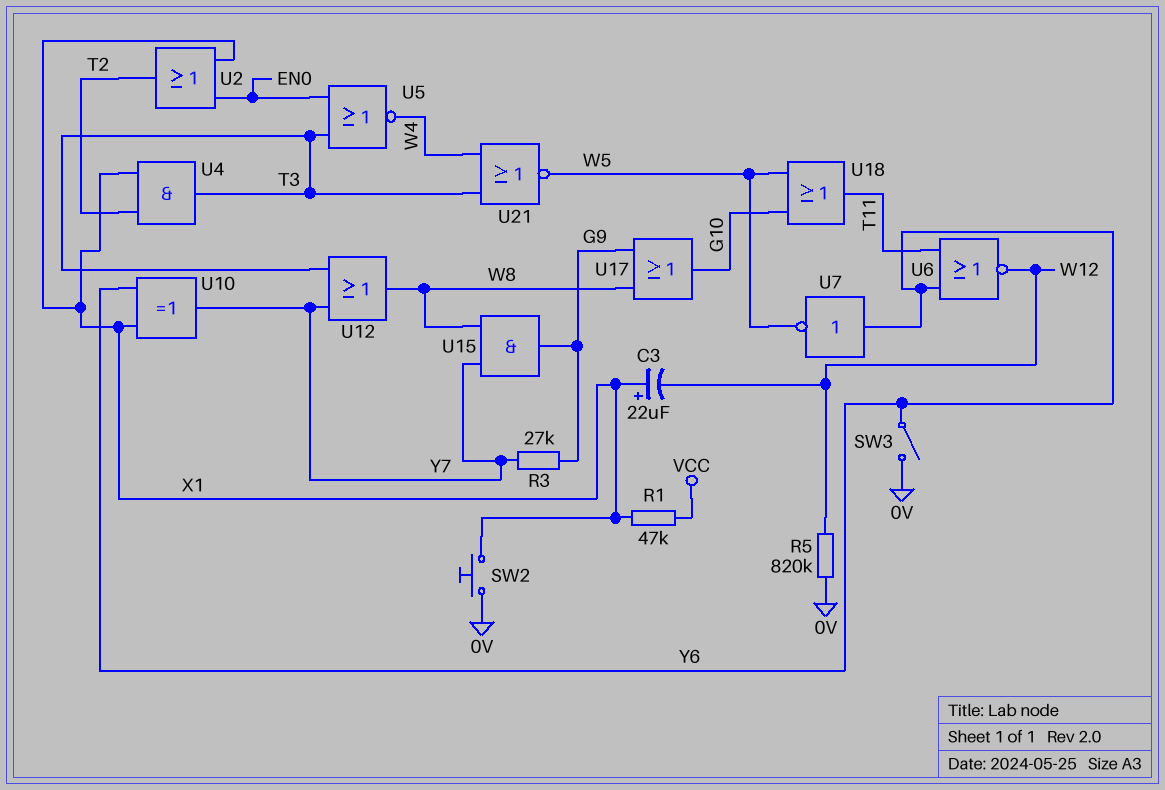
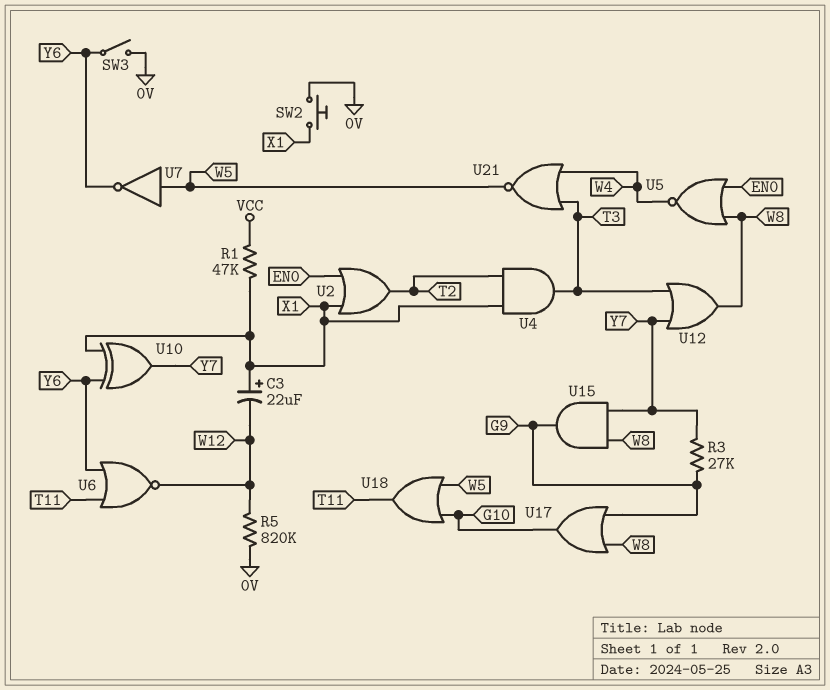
U5: NOR (in EN0, in T3, out W4) -> NOR (in EN0, in W8, out W4)
U7: NOT (in Y6, out W5) -> NOT (in W5, out Y6)

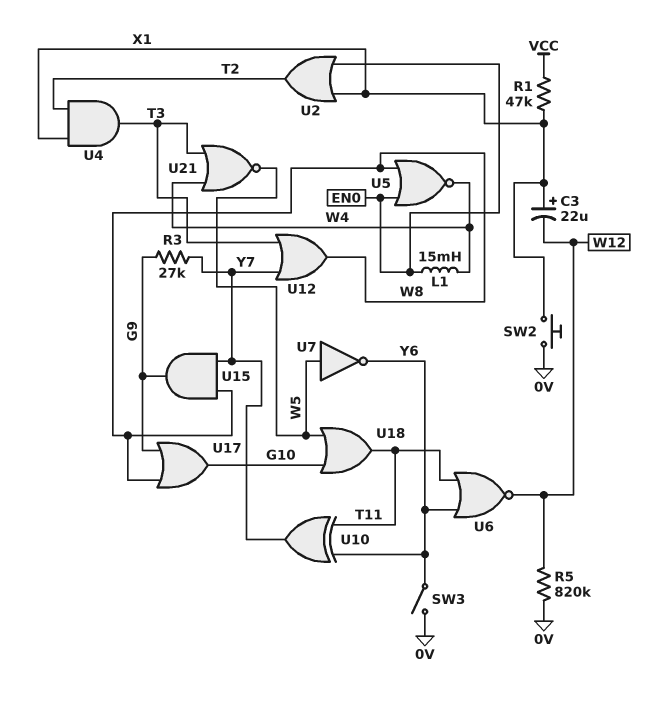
L1: none -> 15mH (EN0, W4)
U10: XOR (in X1, in Y6, out Y7) -> XOR (in T11, in Y6, out Y7)

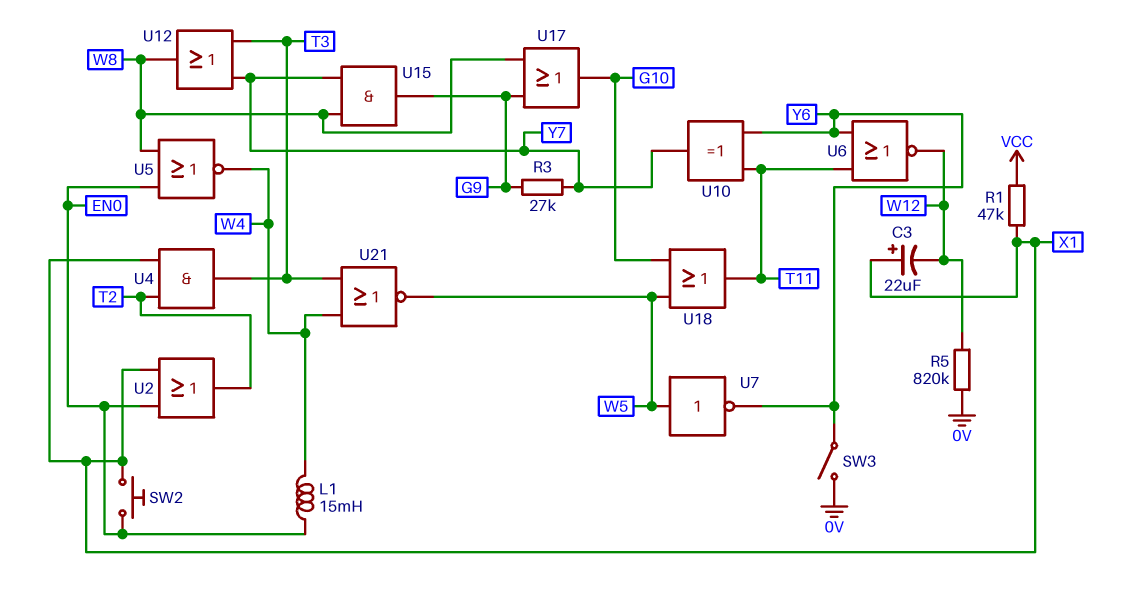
SW2: button (0V, X1) -> button (EN0, X1)

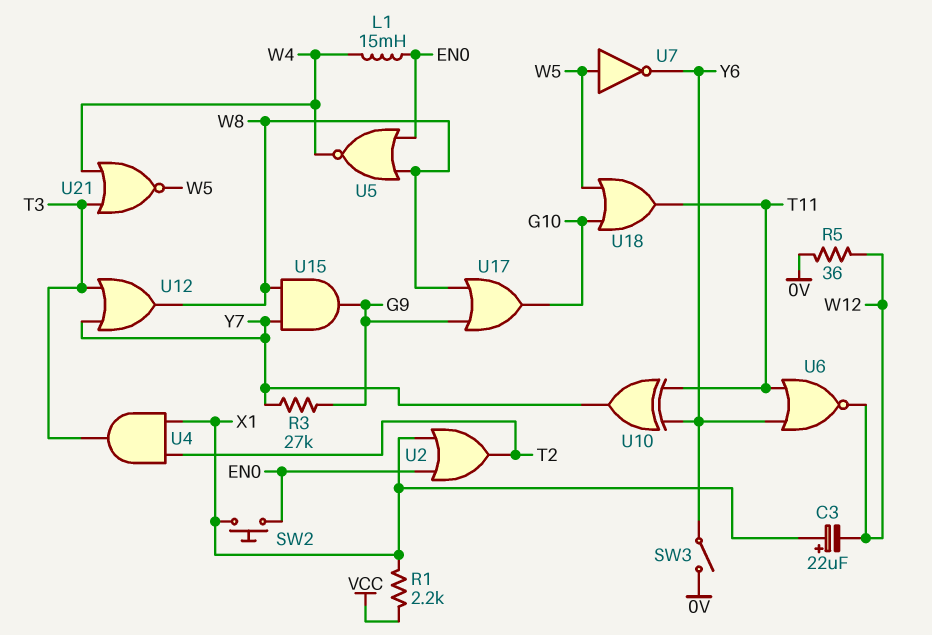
R1: 47k (VCC, X1) -> 2.2k (VCC, X1)
R5: 820k (0V, W12) -> 36 (0V, W12)

